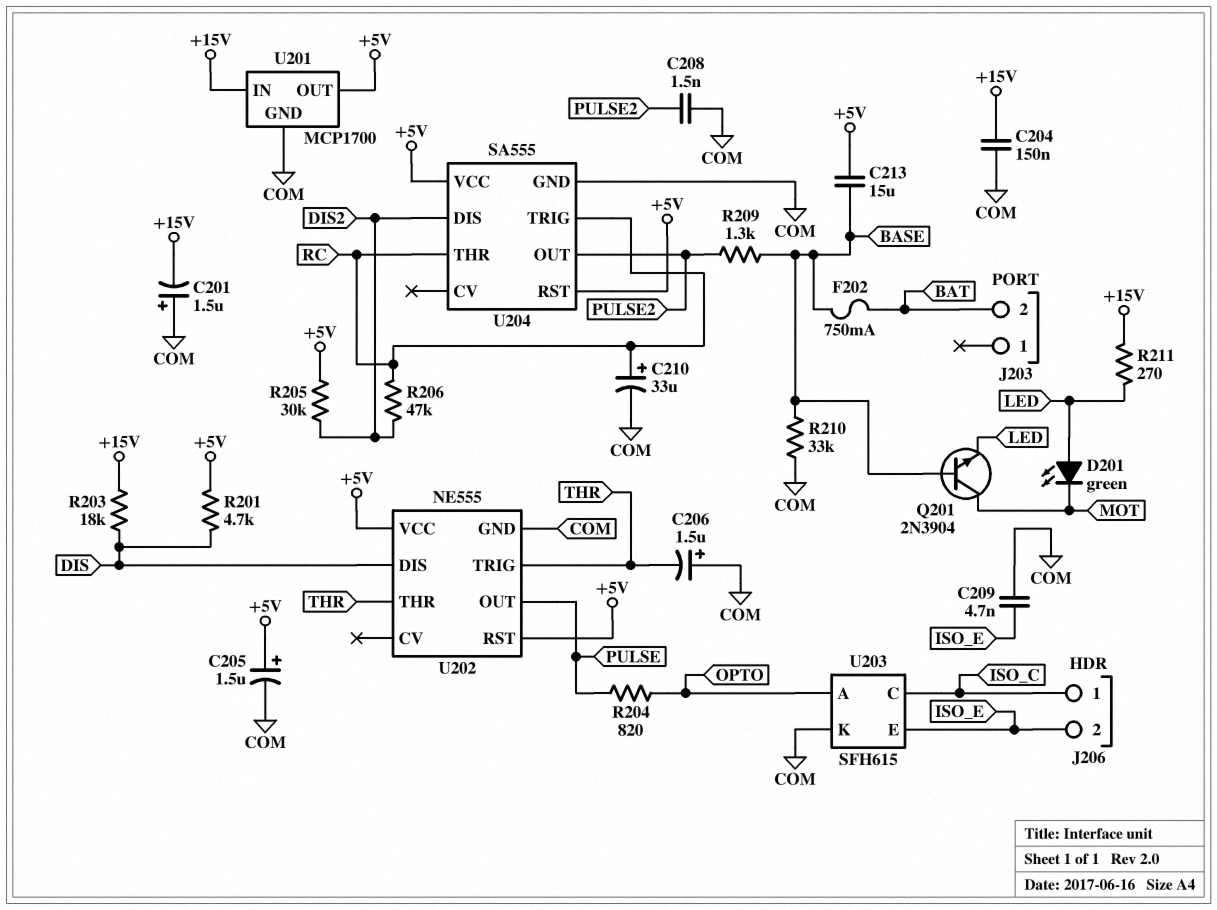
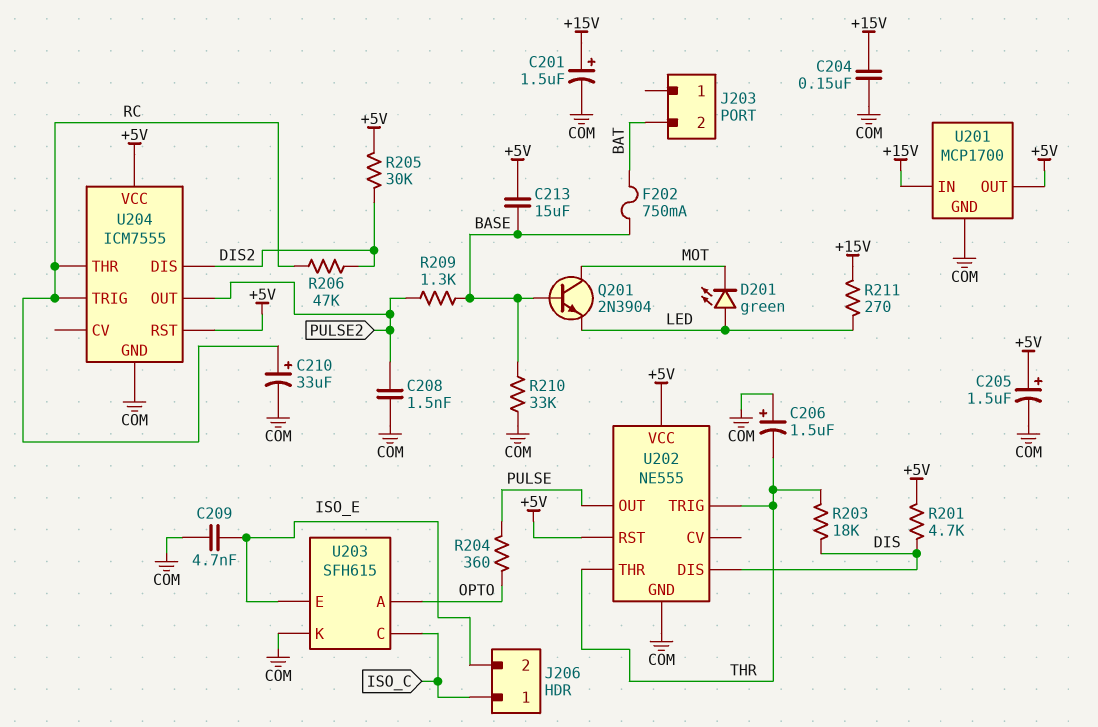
C201: 1.5uF (plus COM, minus +15V) -> 1.5uF (plus +15V, minus COM)
R203: 18k (+15V, DIS) -> 18k (DIS, THR)
R204: 820 (OPTO, PULSE) -> 360 (OPTO, PULSE)
U204: SA555 -> ICM7555

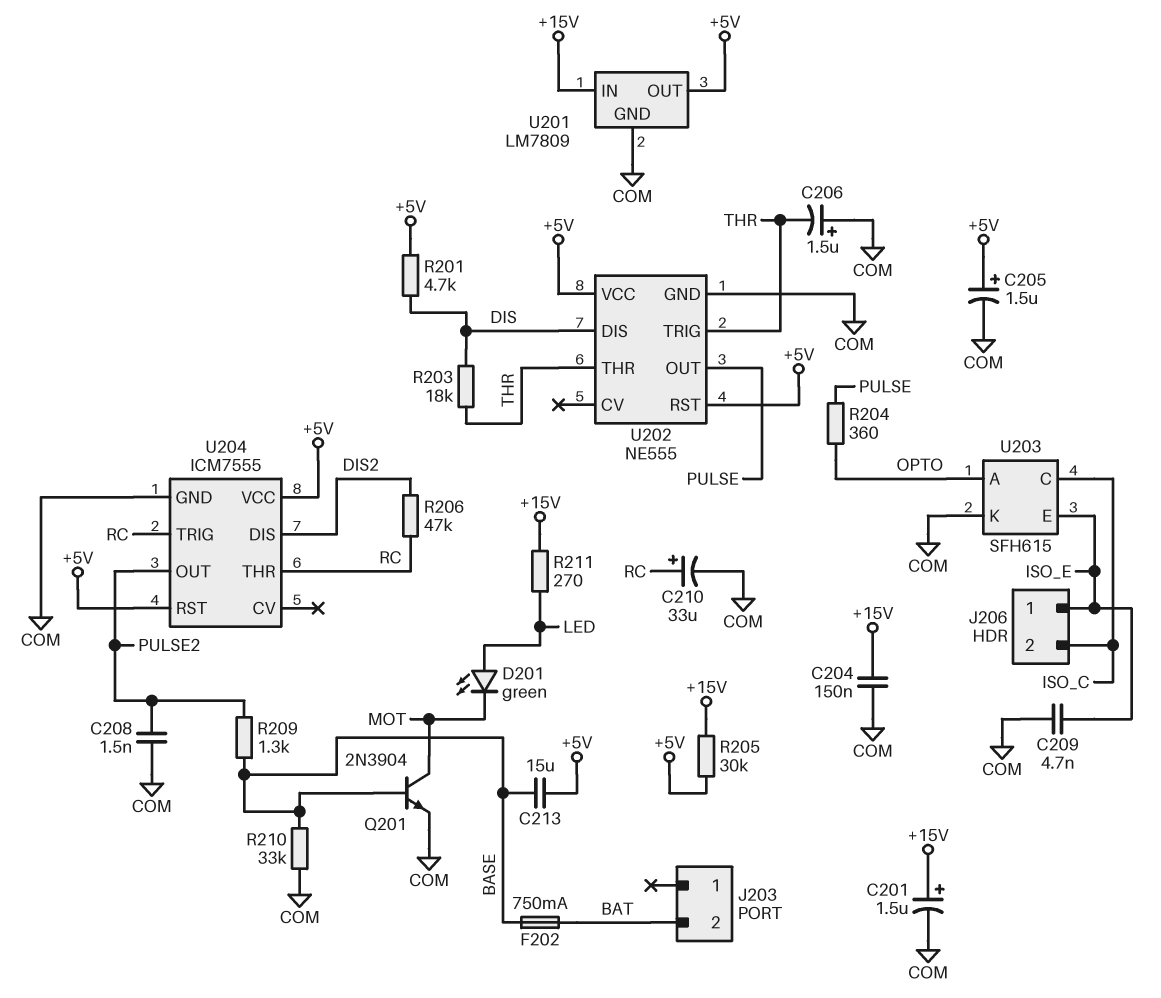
J206 pin 1: ISO_C -> ISO_E
J206 pin 2: ISO_E -> ISO_C
Q201: NPN 2N3904 (B BASE, C MOT, E LED) -> NPN 2N3904 (B BASE, C MOT, E COM)
R205: 30k (+5V, DIS2) -> 30k (+5V, +15V)
U201: MCP1700 -> LM7809

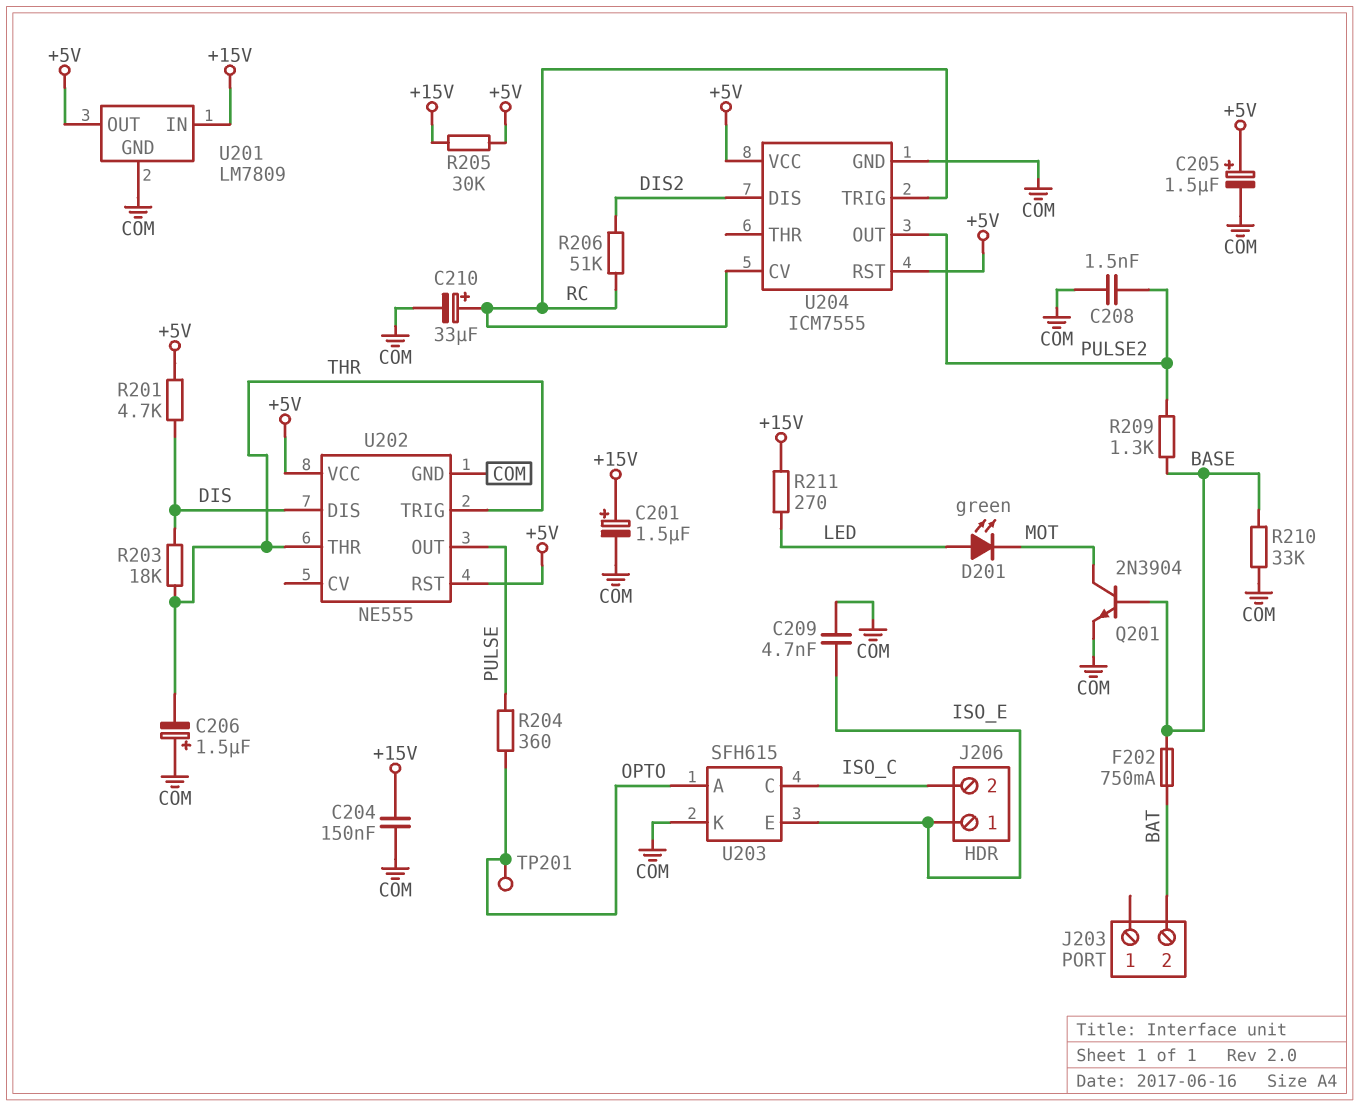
C213: 15uF (+5V, BASE) -> none
R206: 47k (DIS2, RC) -> 51k (DIS2, RC)
TP201: none -> test point (OPTO)
U204 pin CV: none -> RC
U204 pin THR: RC -> none

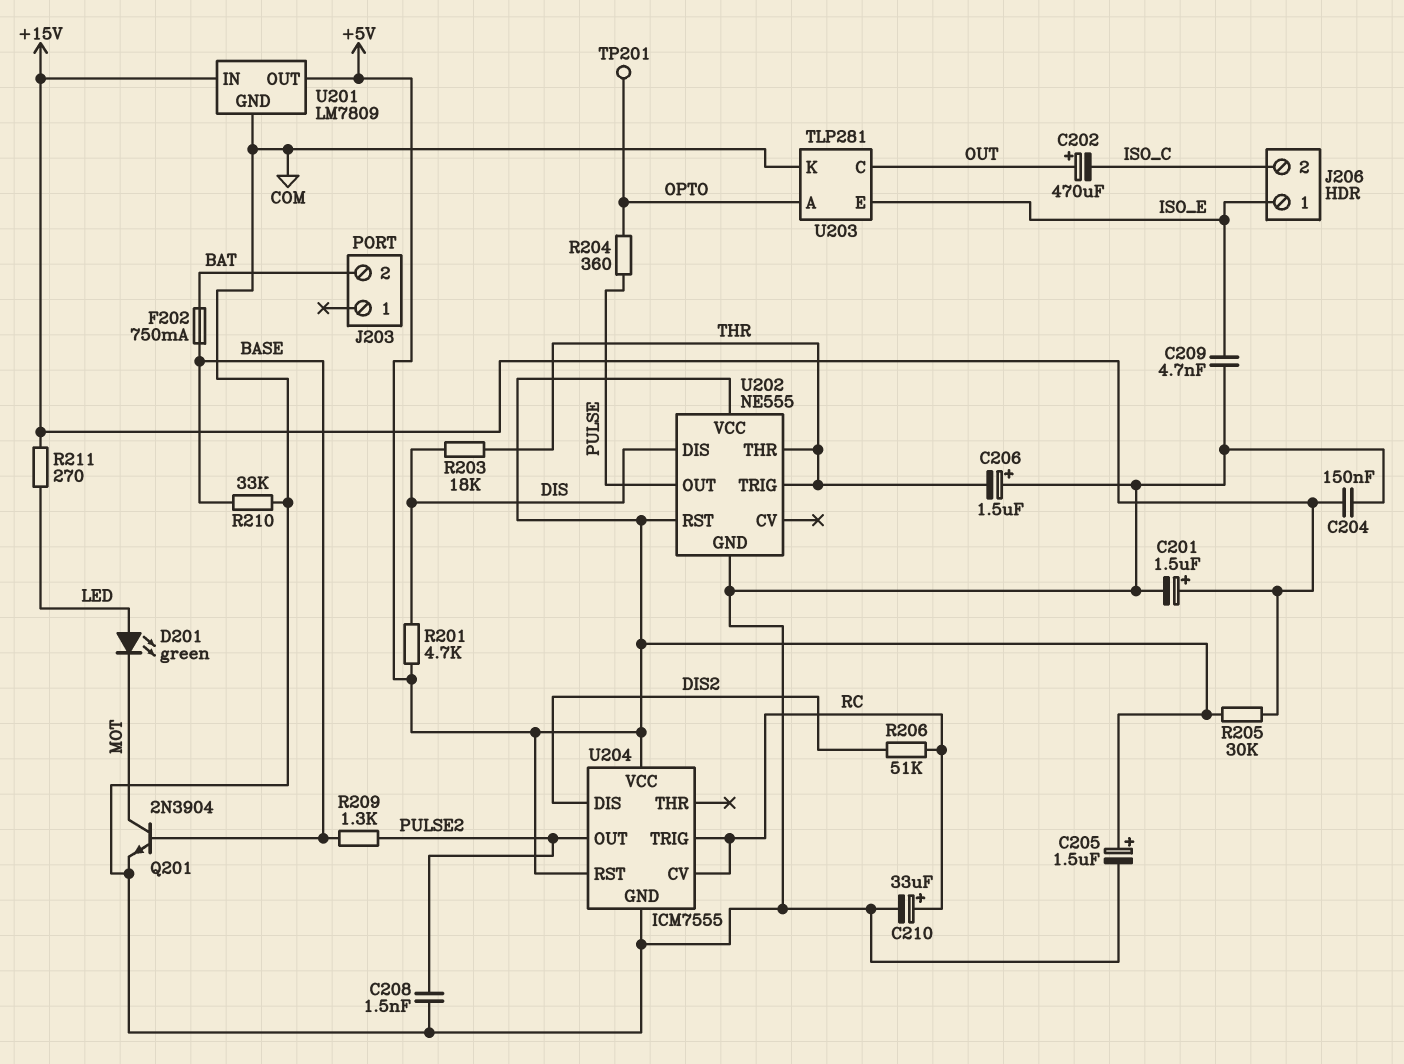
C202: none -> 470uF (plus OUT, minus ISO_C)
U203: SFH615 -> TLP281
U203 pin C: ISO_C -> OUT

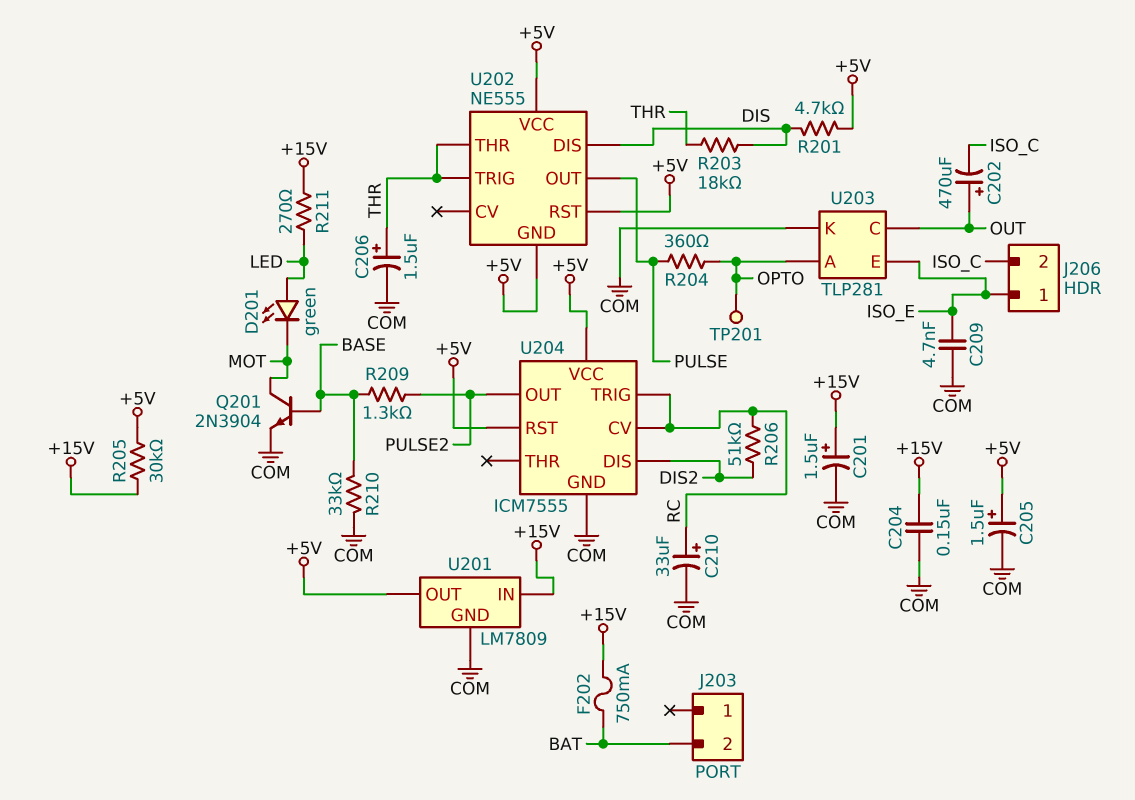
C206: 1.5uF (plus COM, minus THR) -> 1.5uF (plus THR, minus COM)
C208: 1.5nF (COM, PULSE2) -> none
F202: 750mA (BASE, BAT) -> 750mA (+15V, BAT)
U202 pin GND: COM -> +5V

